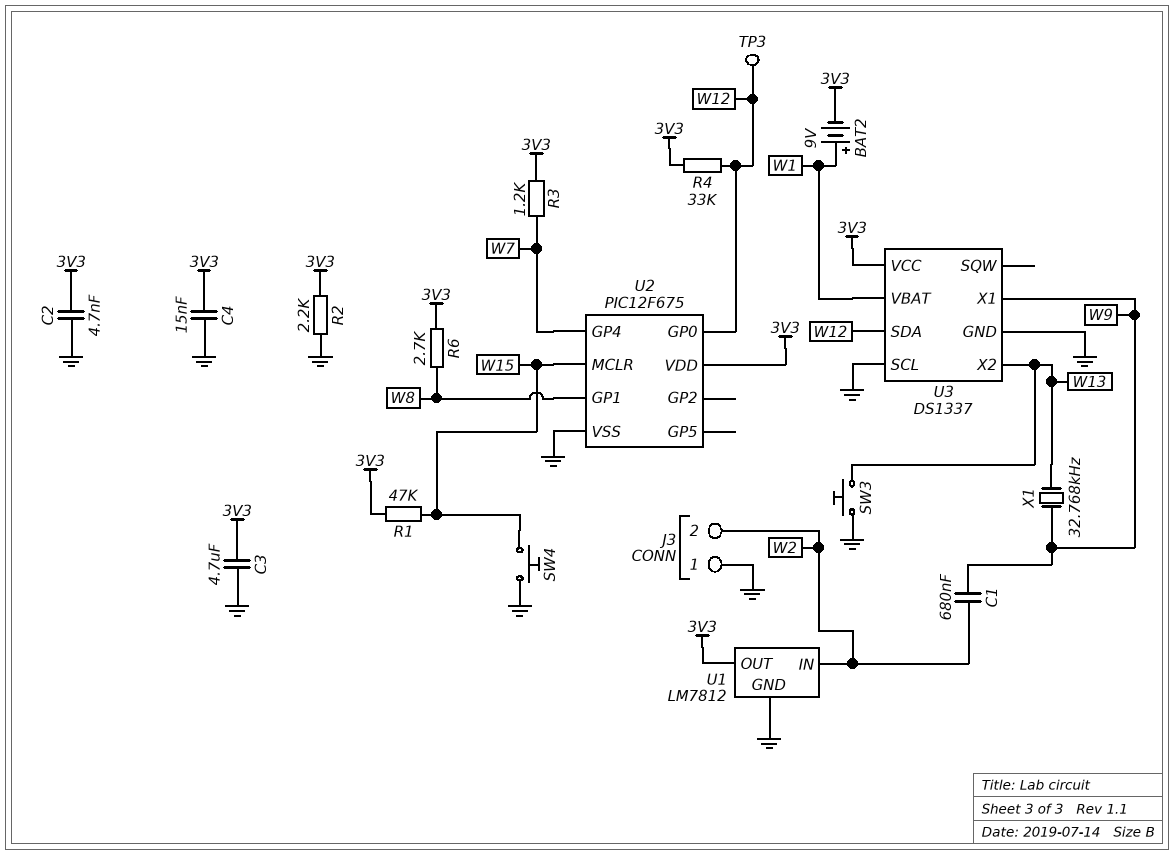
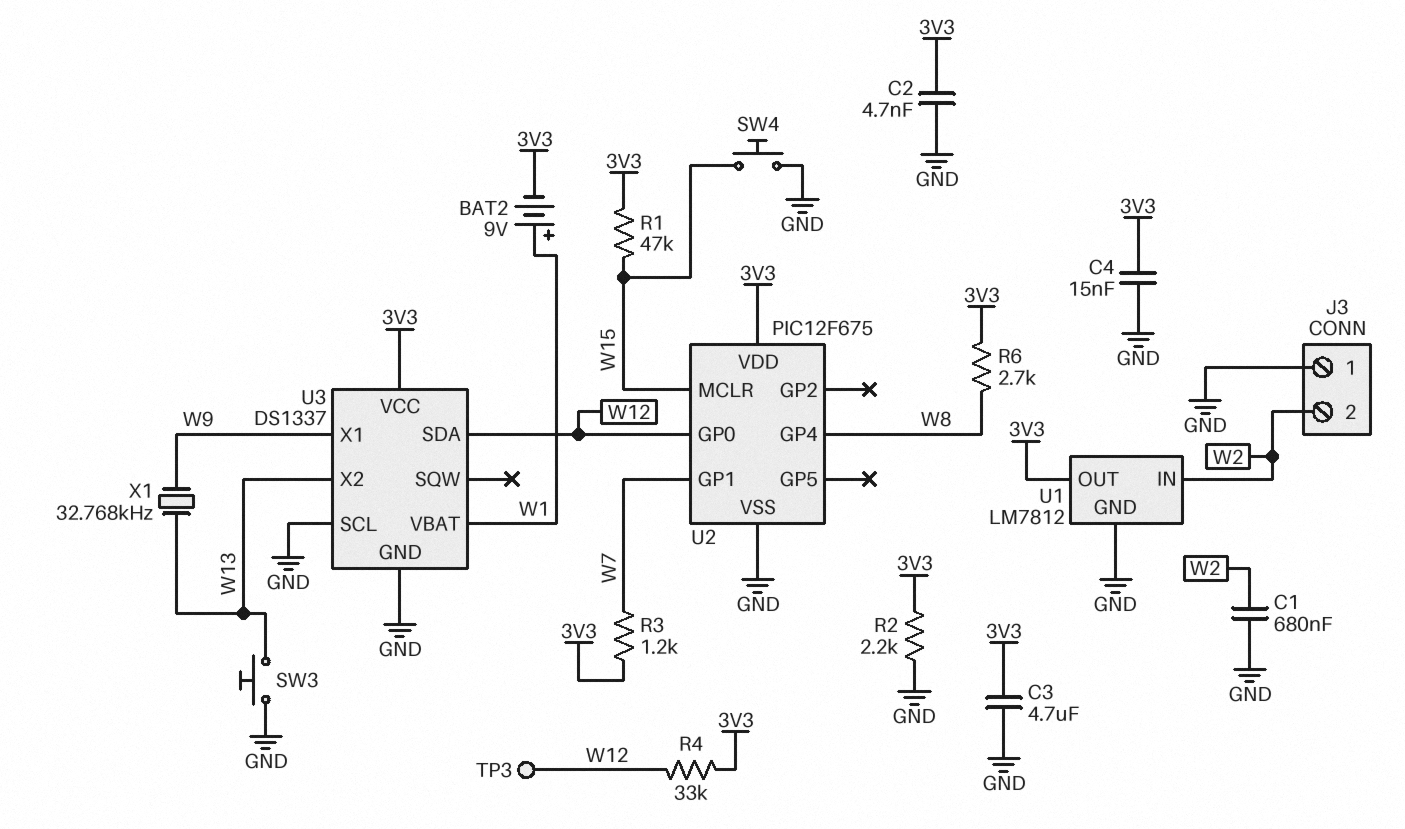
C1: 680nF (W2, W9) -> 680nF (GND, W2)
U2 pin GP1: W8 -> W7
U2 pin GP4: W7 -> W8

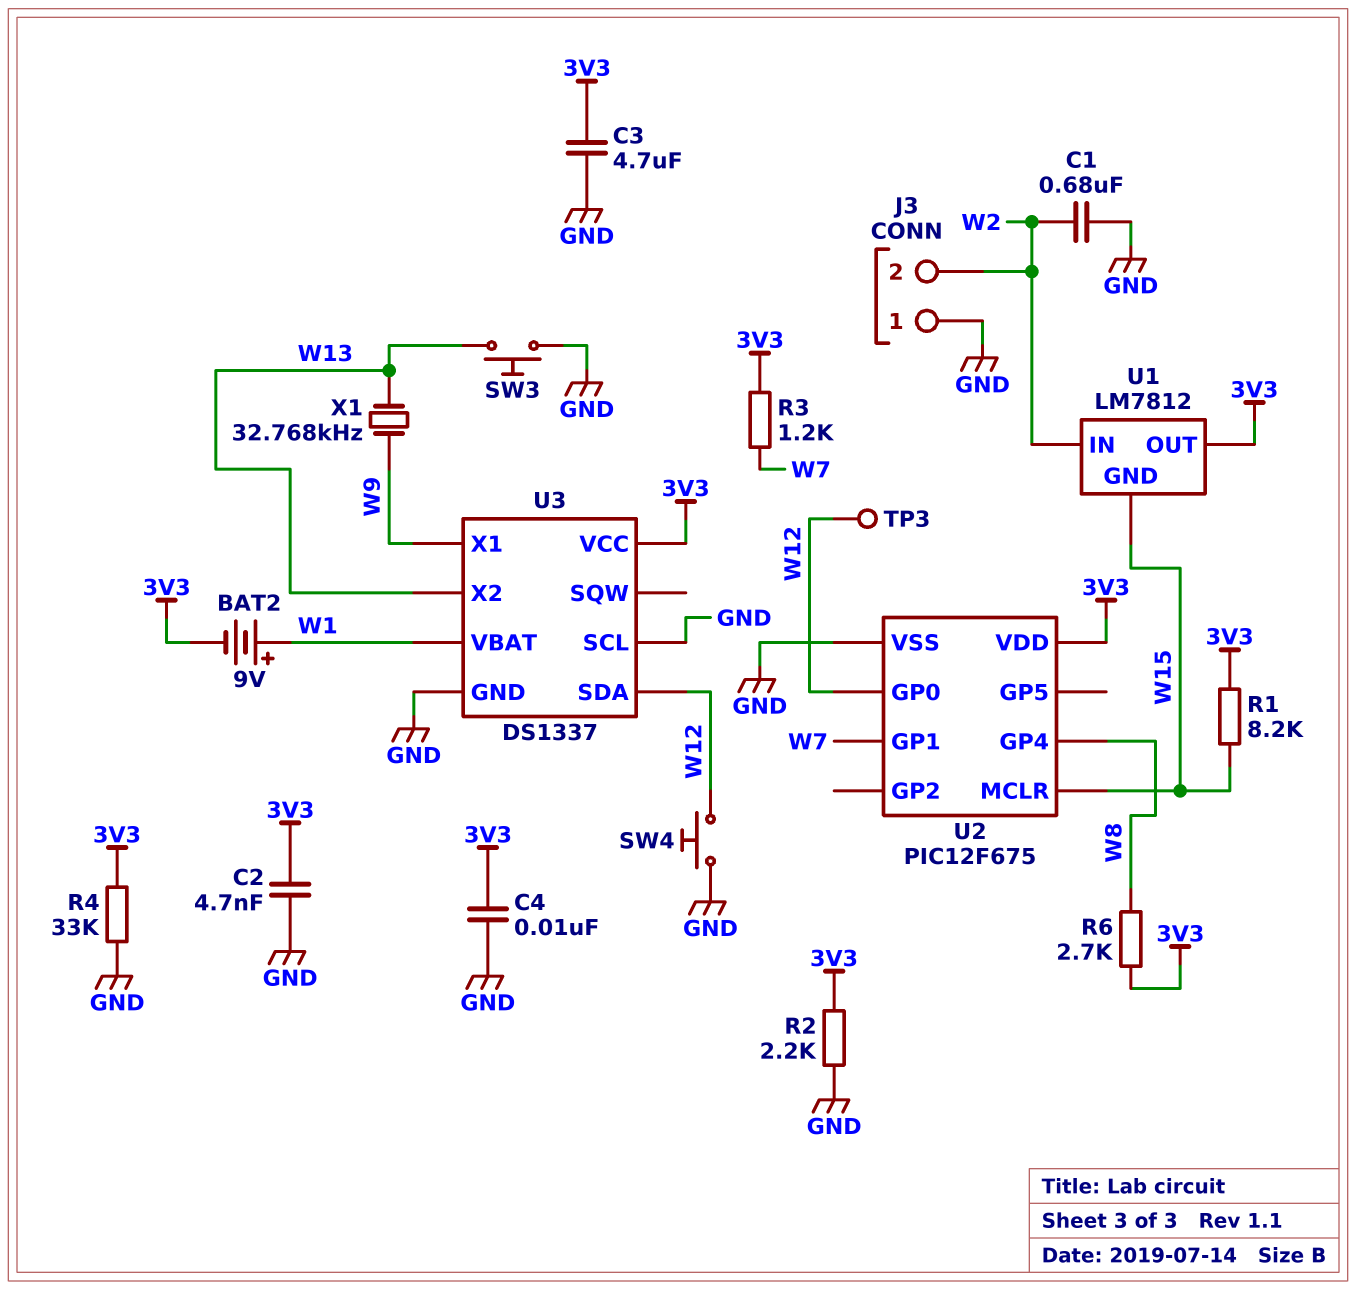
C4: 15nF (3V3, GND) -> 10nF (3V3, GND)
R1: 47k (3V3, W15) -> 8.2k (3V3, W15)
R4: 33k (3V3, W12) -> 33k (3V3, GND)
SW4: button (GND, W15) -> button (GND, W12)
U1 pin GND: GND -> W15

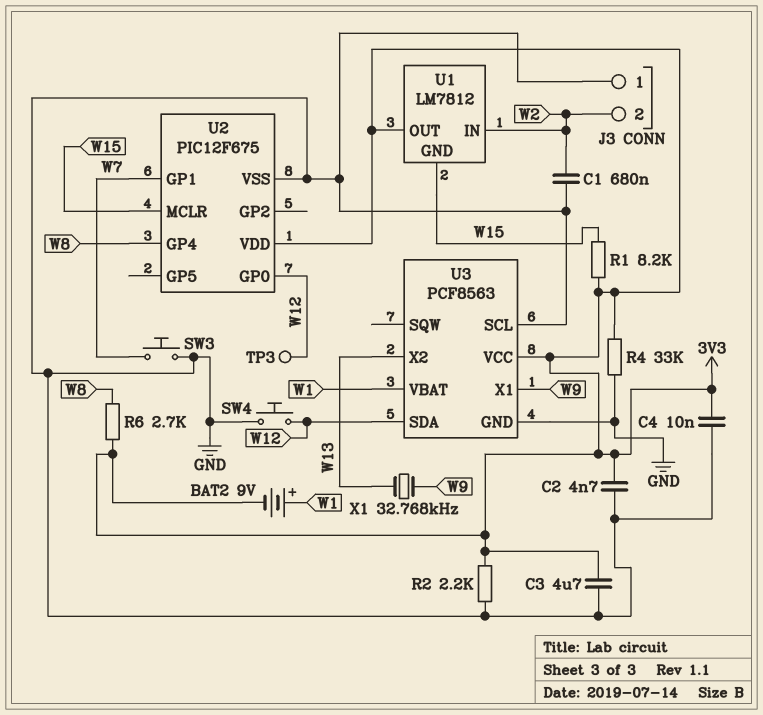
R3: 1.2k (3V3, W7) -> none
SW3: button (GND, W13) -> button (GND, W7)
U3: DS1337 -> PCF8563

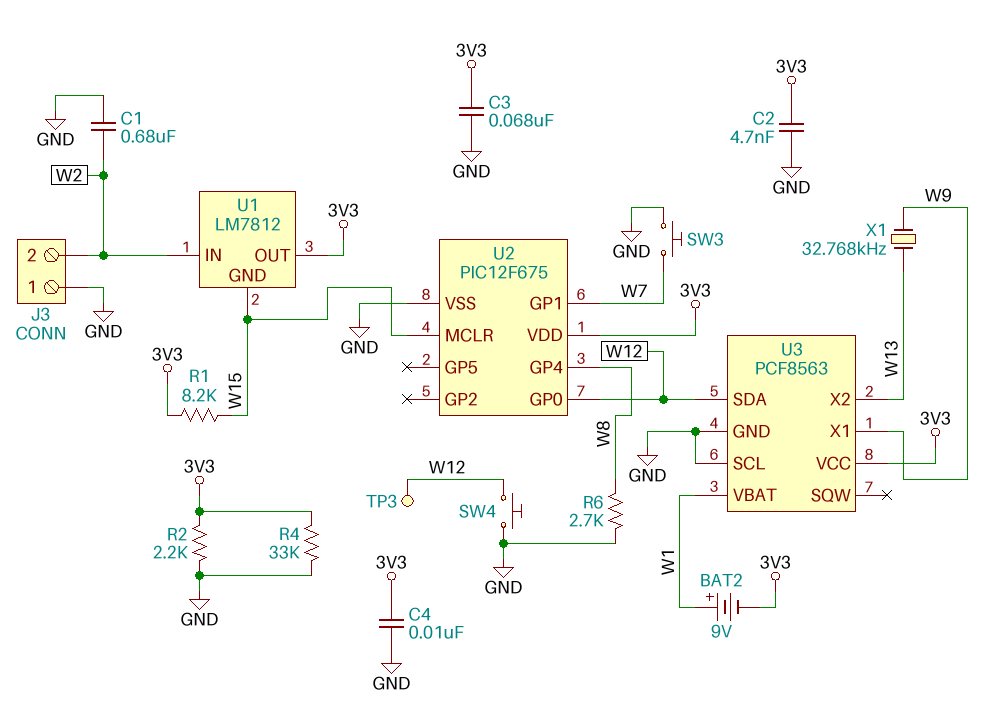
C3: 4.7uF (3V3, GND) -> 68nF (3V3, GND)
R6: 2.7k (3V3, W8) -> 2.7k (GND, W8)

